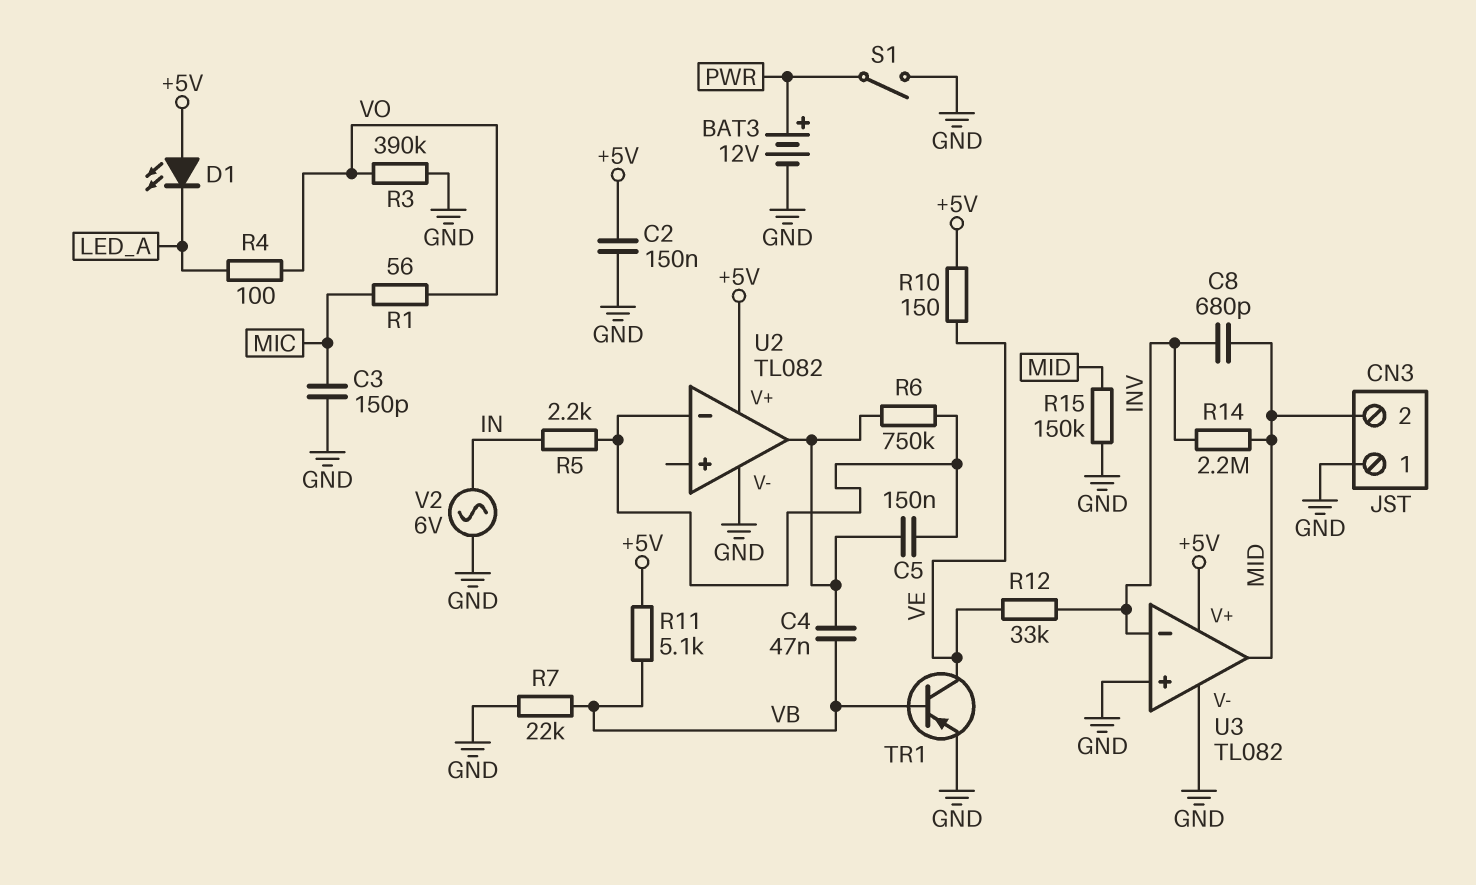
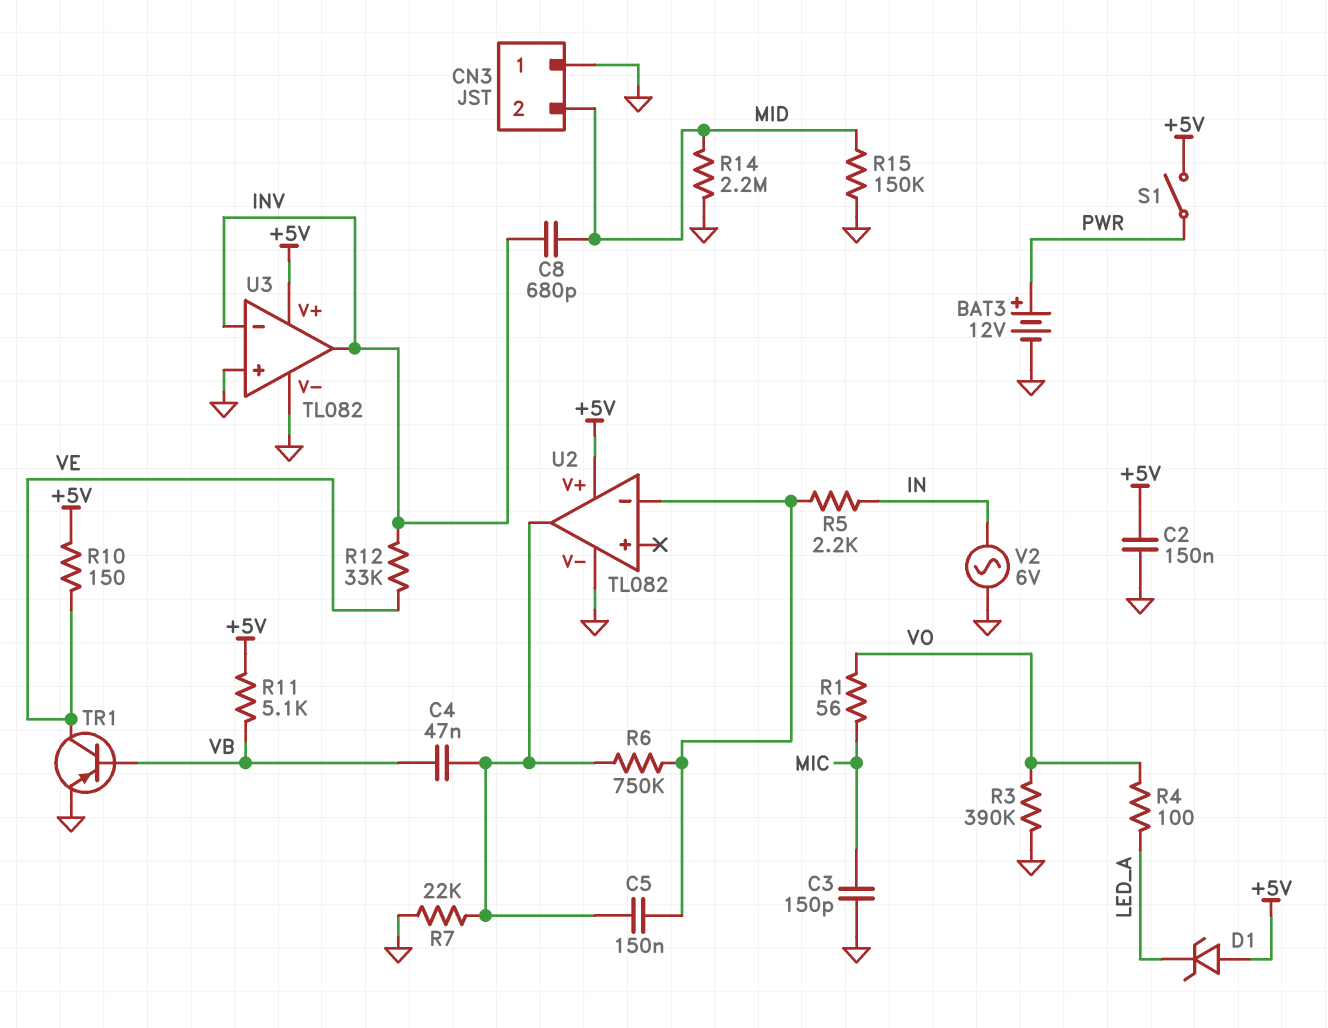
D1: LED (A +5V, K LED_A) -> zener (A +5V, K LED_A)
R7: 22k (GND, VB) -> 22k (GND, U2/out)
R14: 2.2M (INV, MID) -> 2.2M (GND, MID)
S1: switch (GND, PWR) -> switch (+5V, PWR)
U3 pin out: MID -> INV

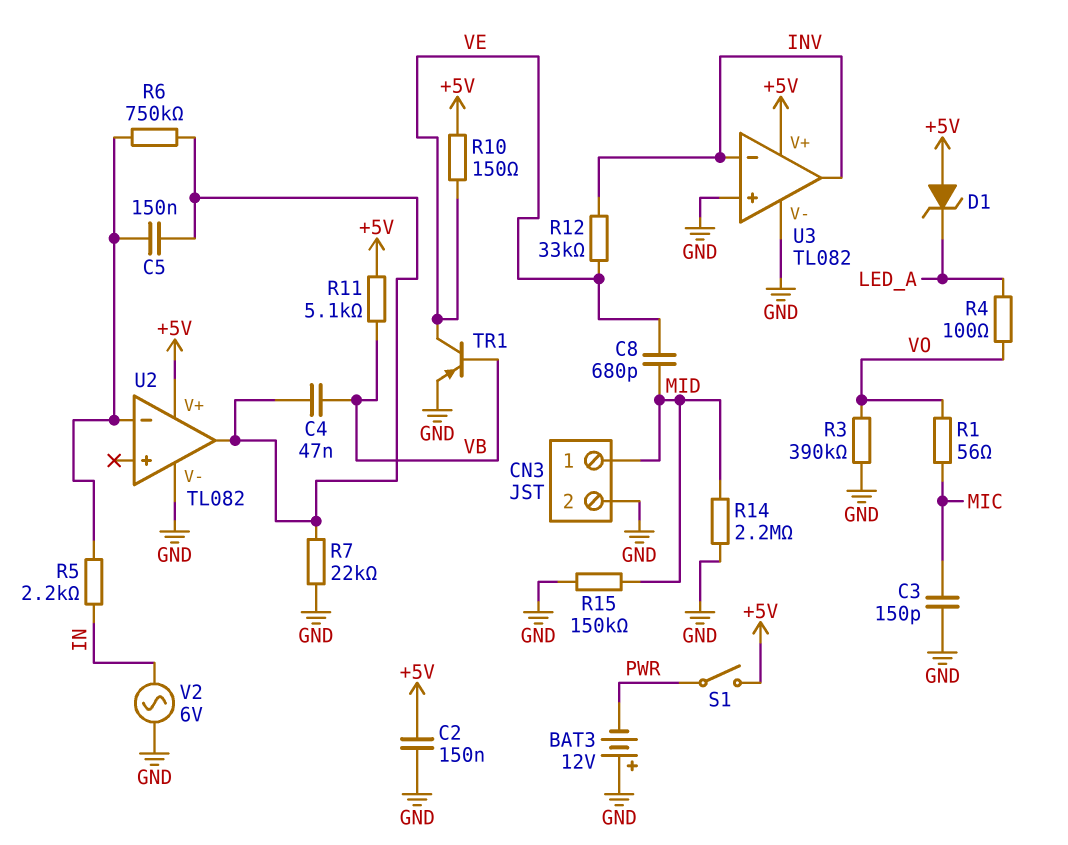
BAT3: 12V (plus PWR, minus GND) -> 12V (plus GND, minus PWR)
C8: 680pF (INV, MID) -> 680pF (MID, VE)
CN3 pin 1: GND -> MID
CN3 pin 2: MID -> GND

